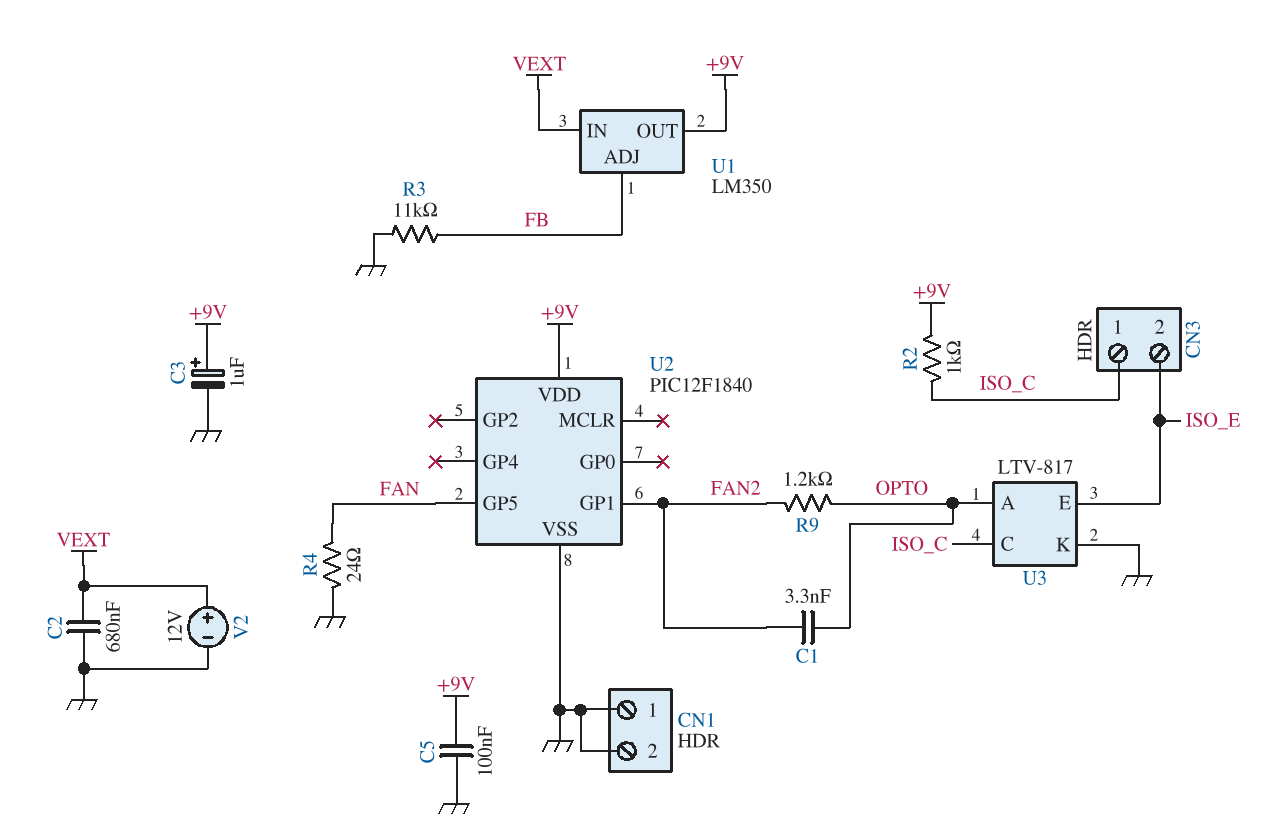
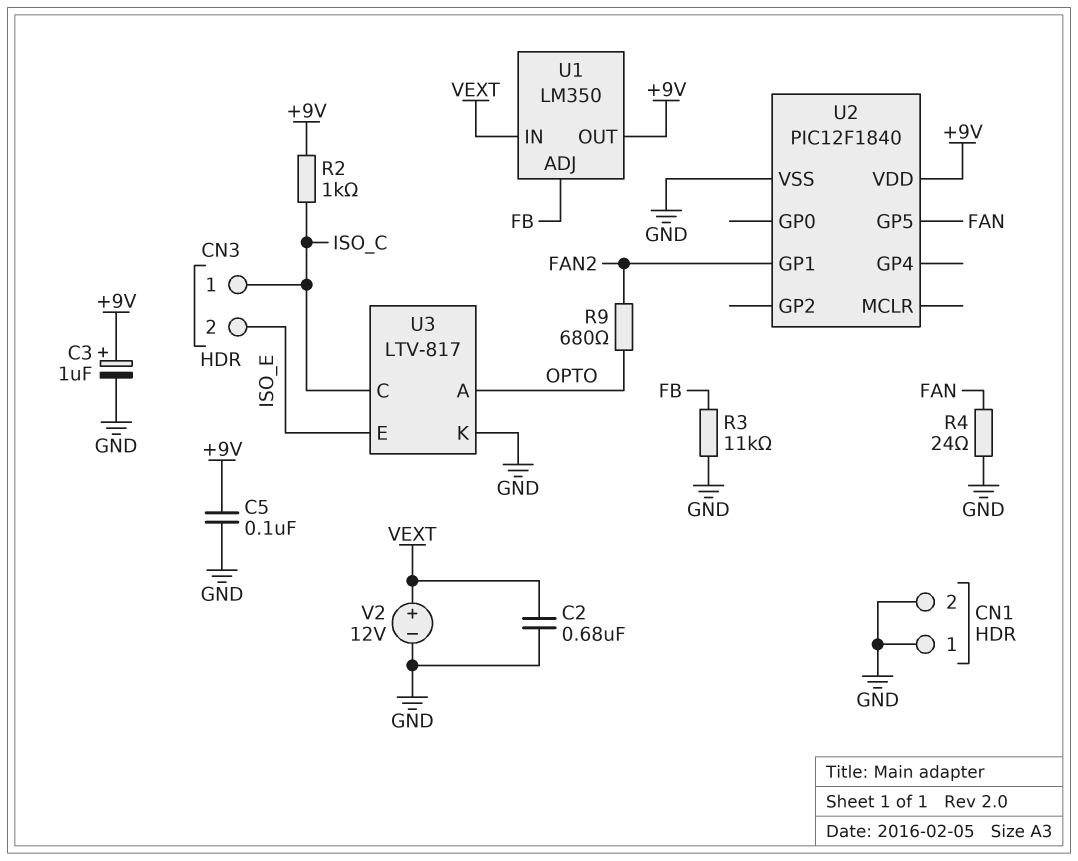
C1: 3.3nF (FAN2, OPTO) -> none
R9: 1.2k (FAN2, OPTO) -> 680 (FAN2, OPTO)

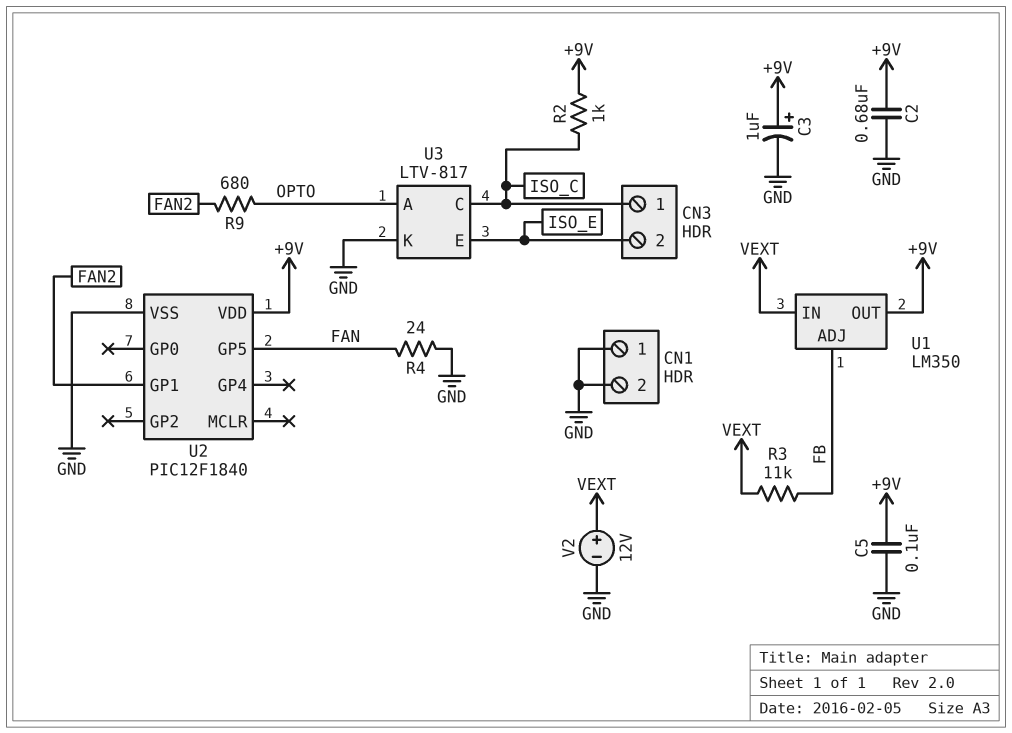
C2: 680nF (GND, VEXT) -> 680nF (+9V, GND)
R3: 11k (FB, GND) -> 11k (FB, VEXT)

